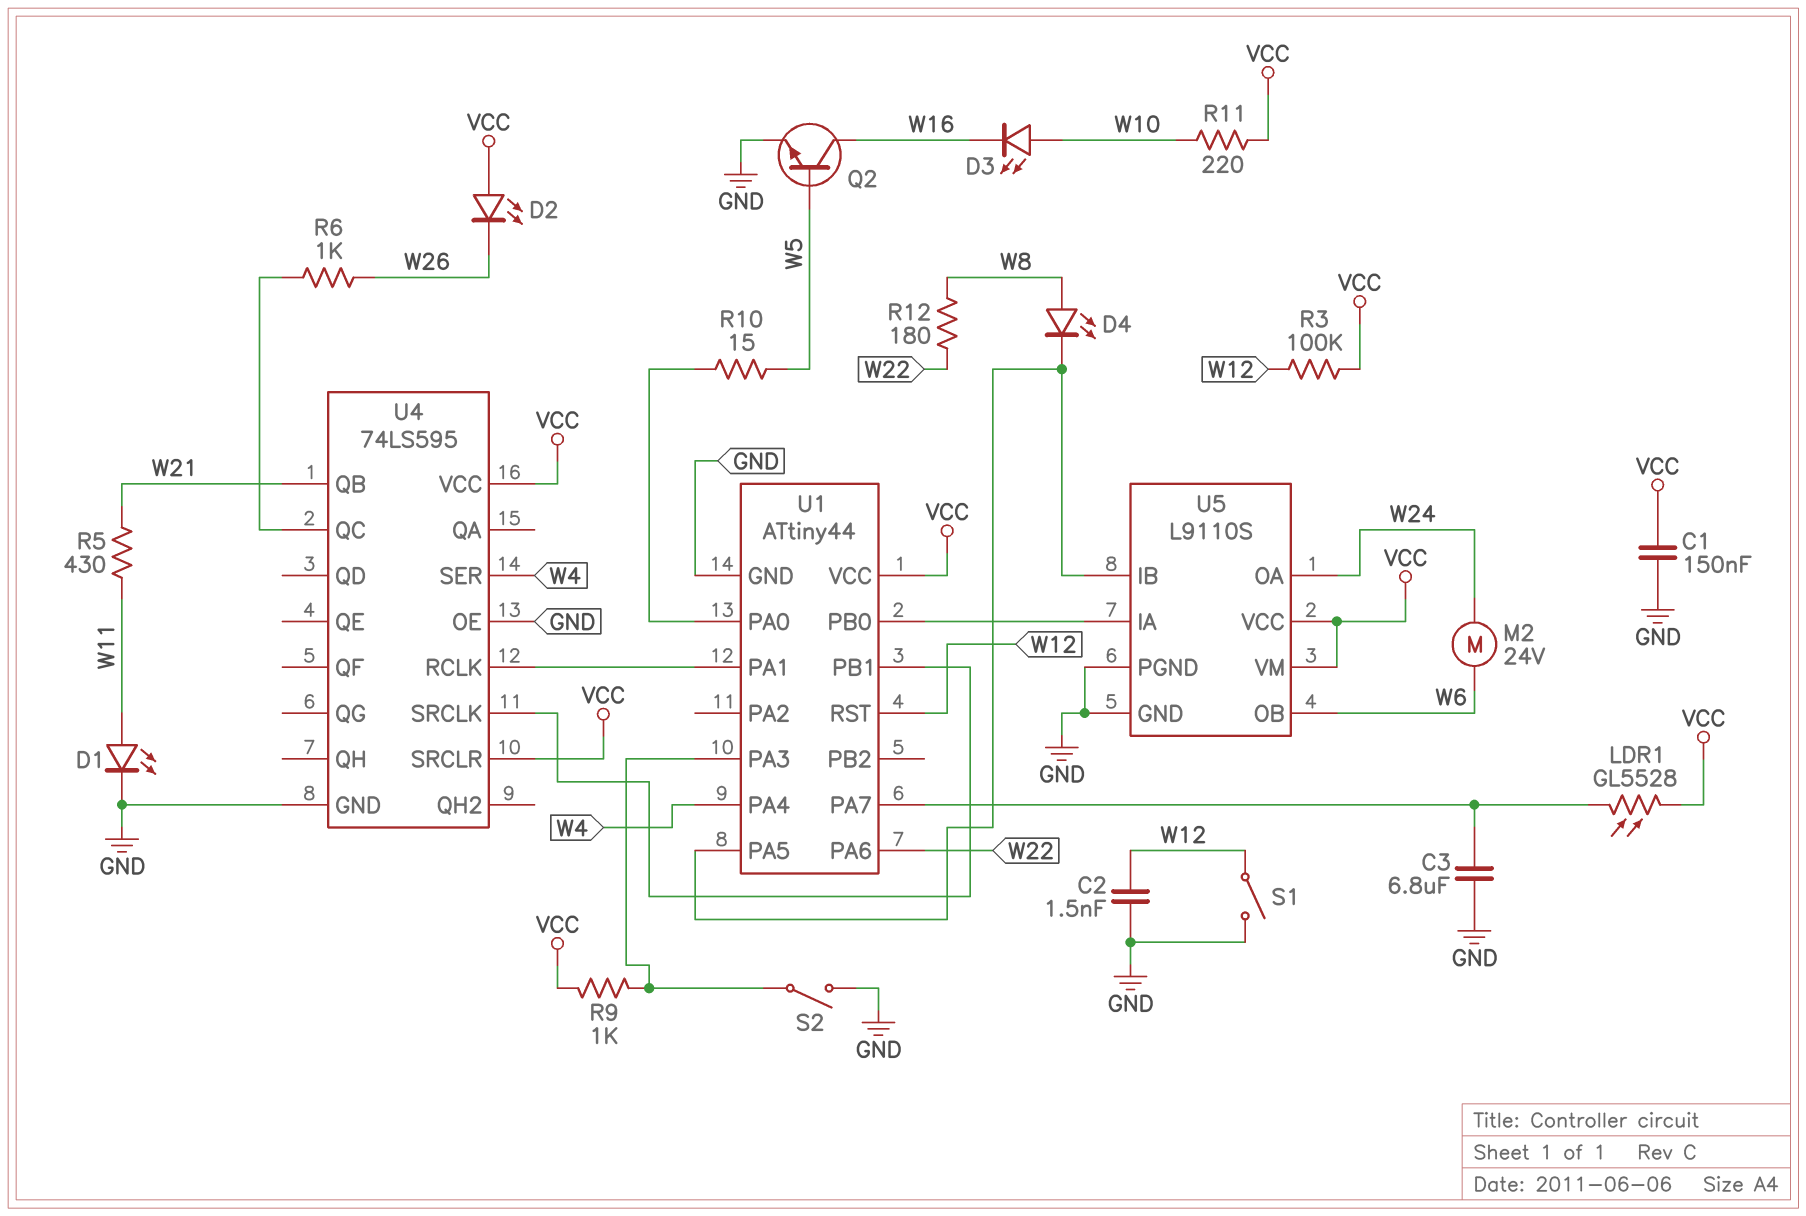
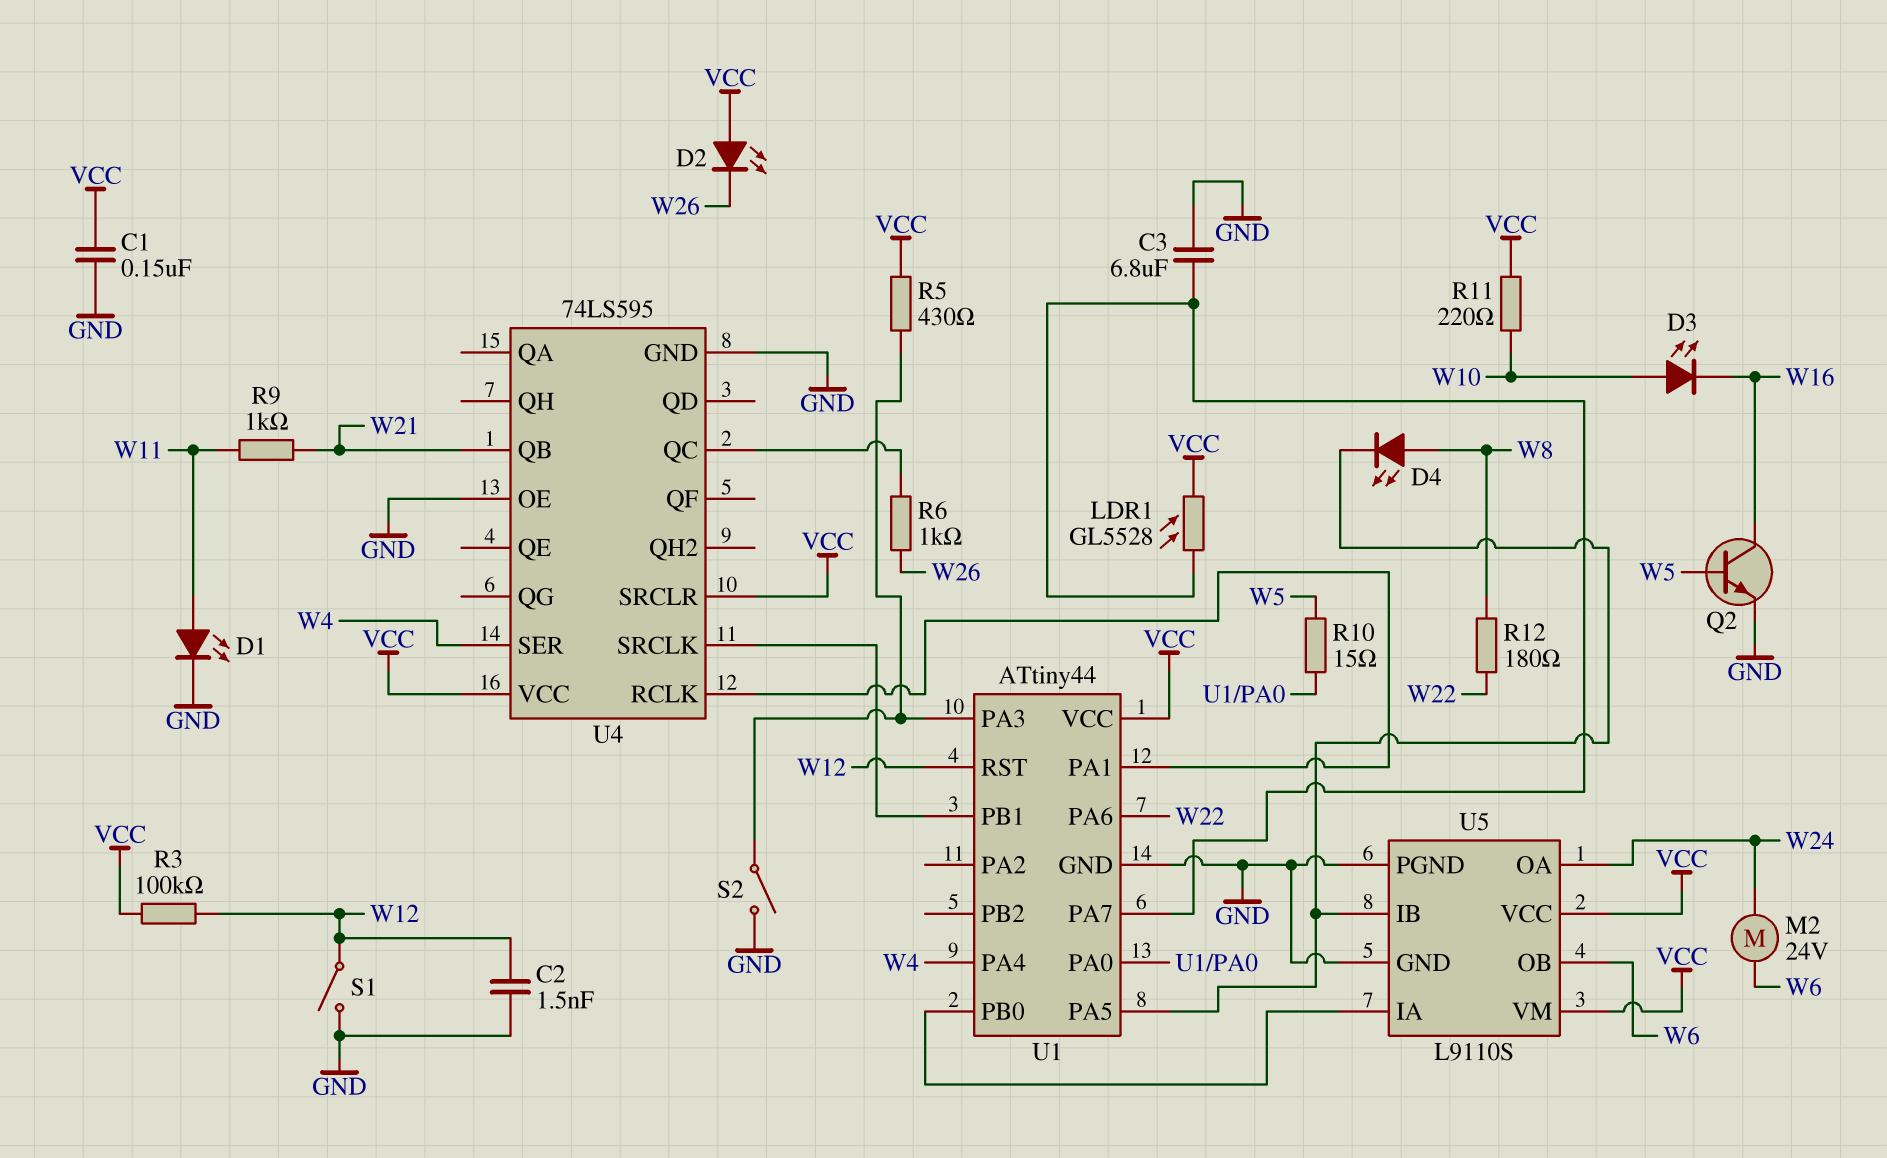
R5: 430 (W11, W21) -> 430 (U1/PA3, VCC)
R9: 1k (U1/PA3, VCC) -> 1k (W11, W21)

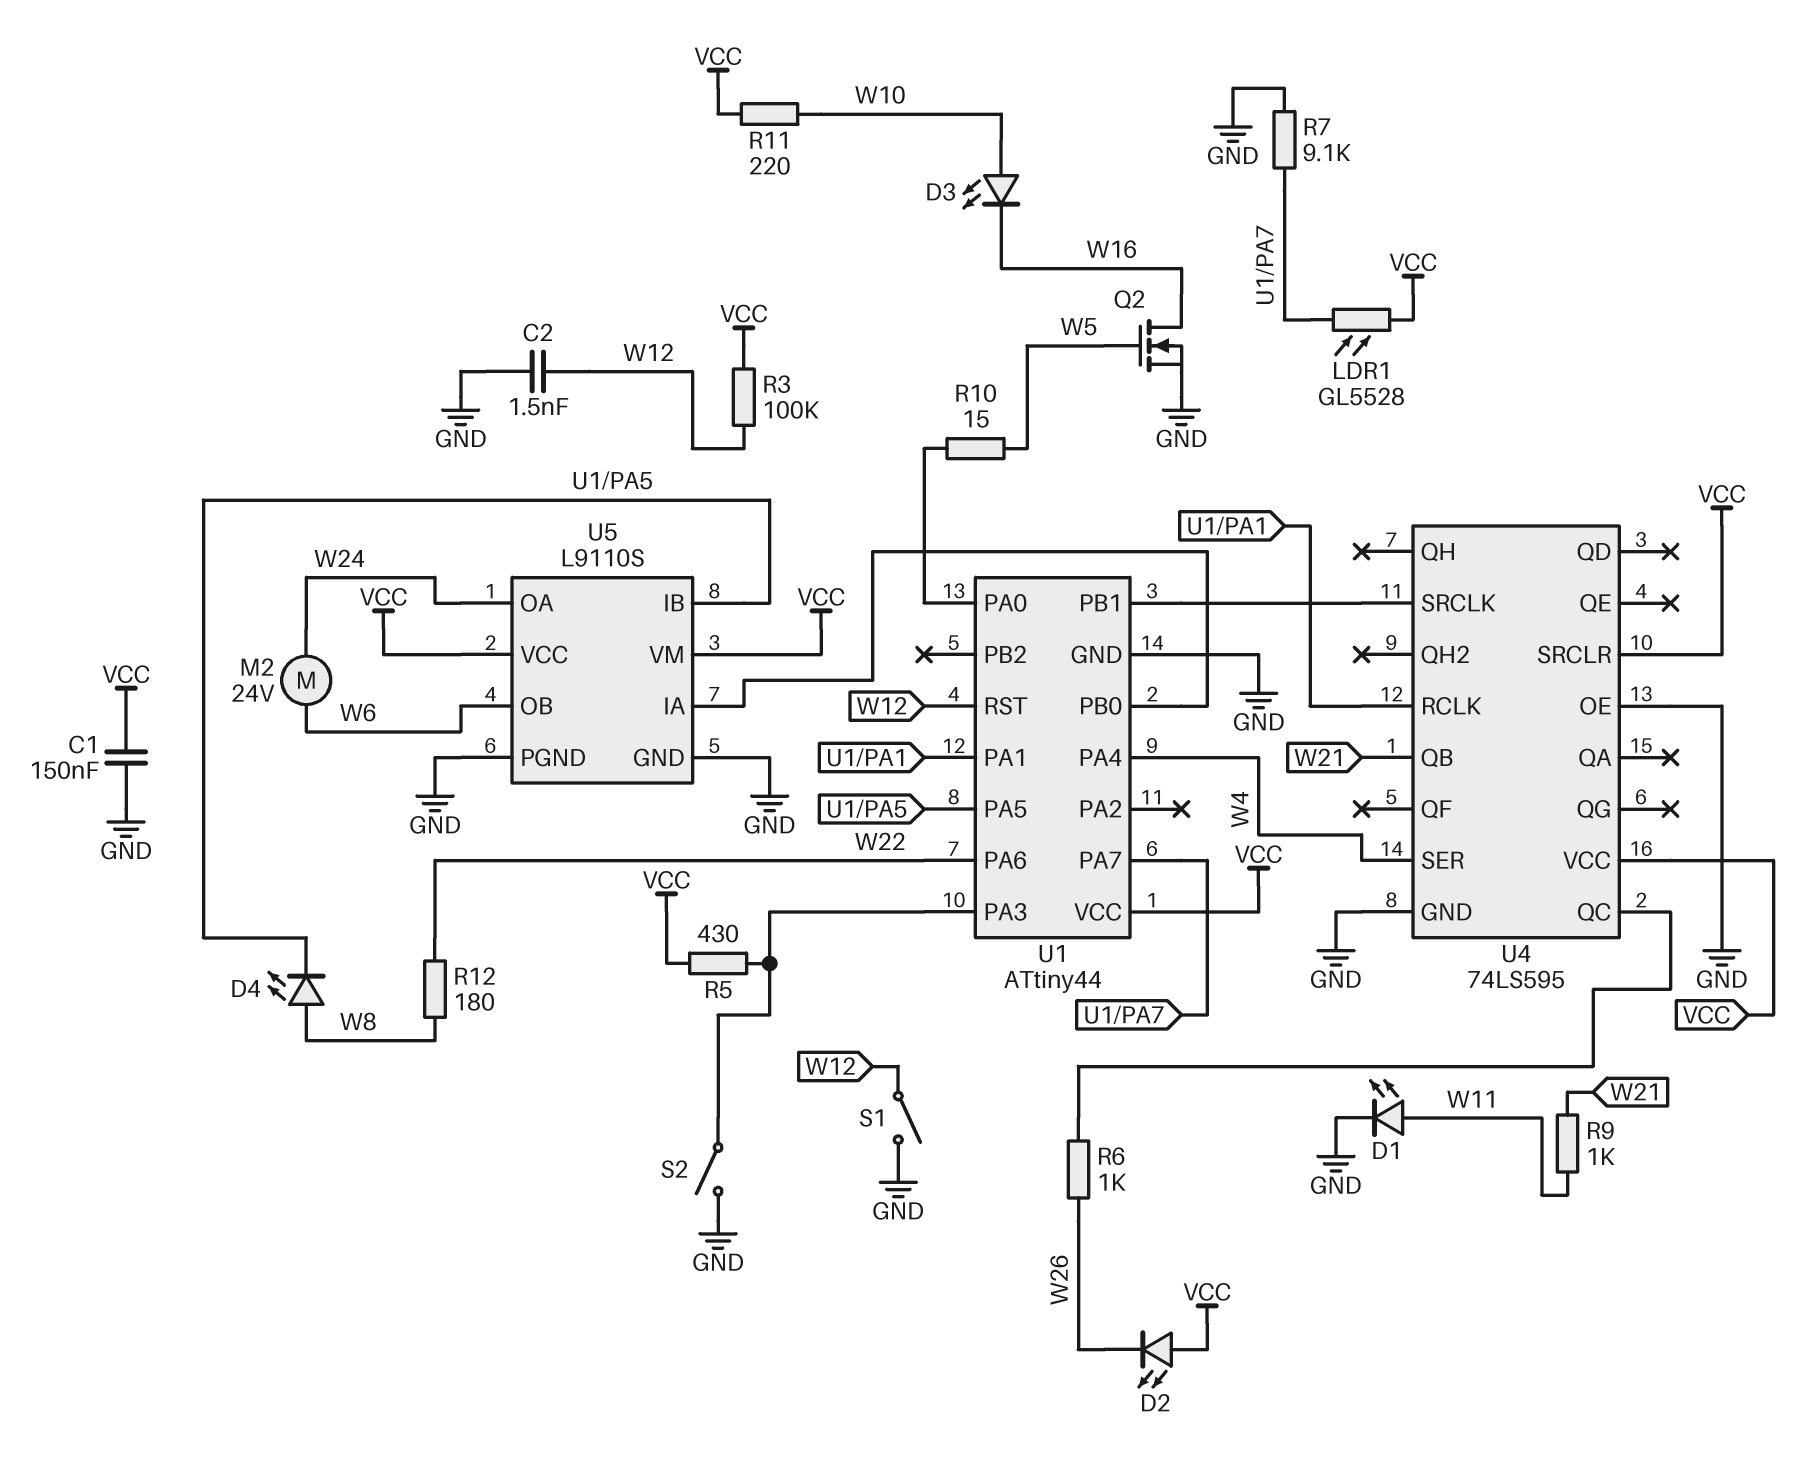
C3: 6.8uF (GND, U1/PA7) -> none
Q2: NPN (B W5, C W16, E GND) -> NMOS (G W5, D W16, S GND)
R7: none -> 9.1k (GND, U1/PA7)

